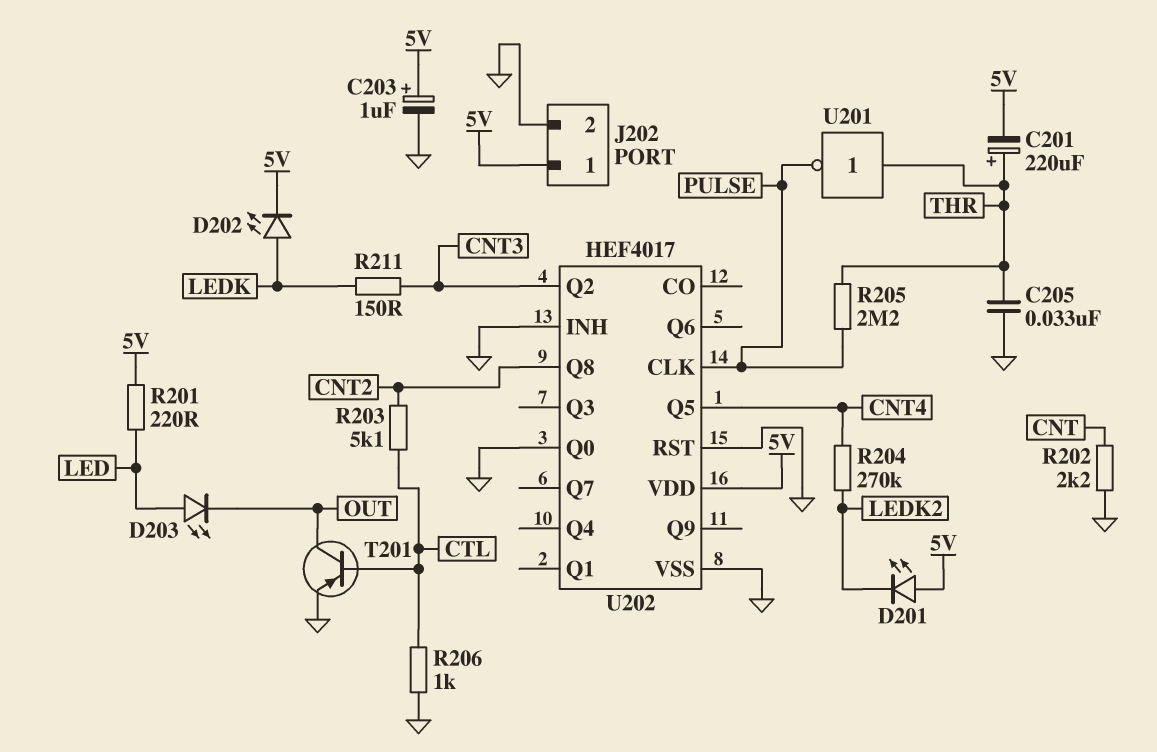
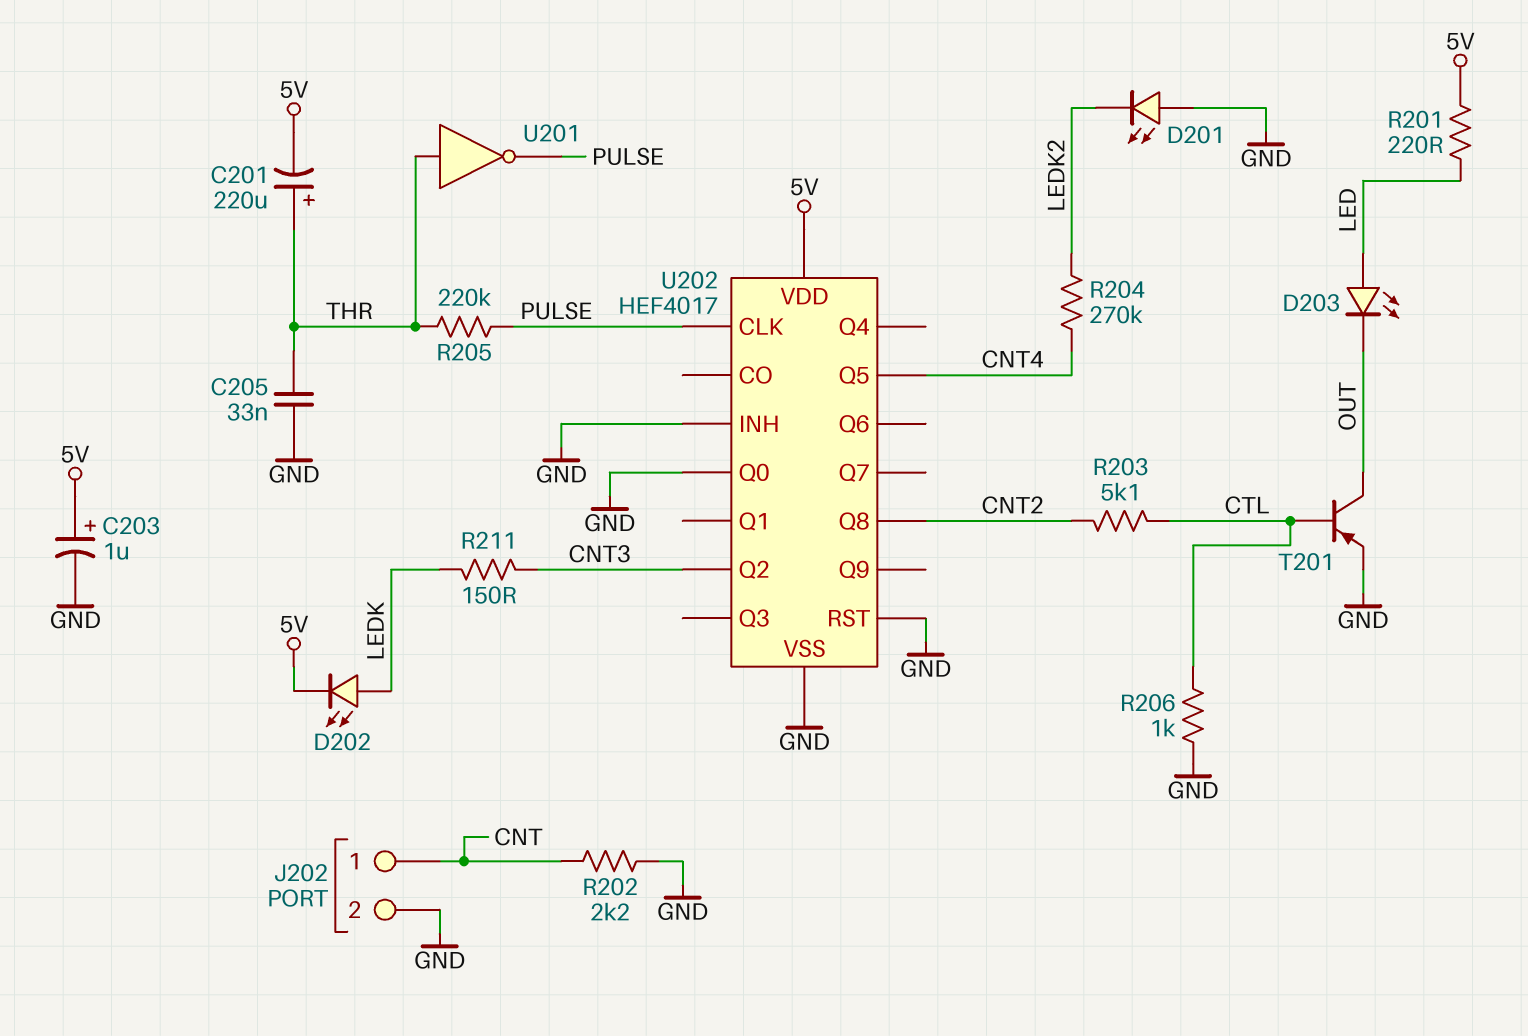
D201: LED (A 5V, K LEDK2) -> LED (A GND, K LEDK2)
J202 pin 1: 5V -> CNT
R205: 2.2M (PULSE, THR) -> 220k (PULSE, THR)

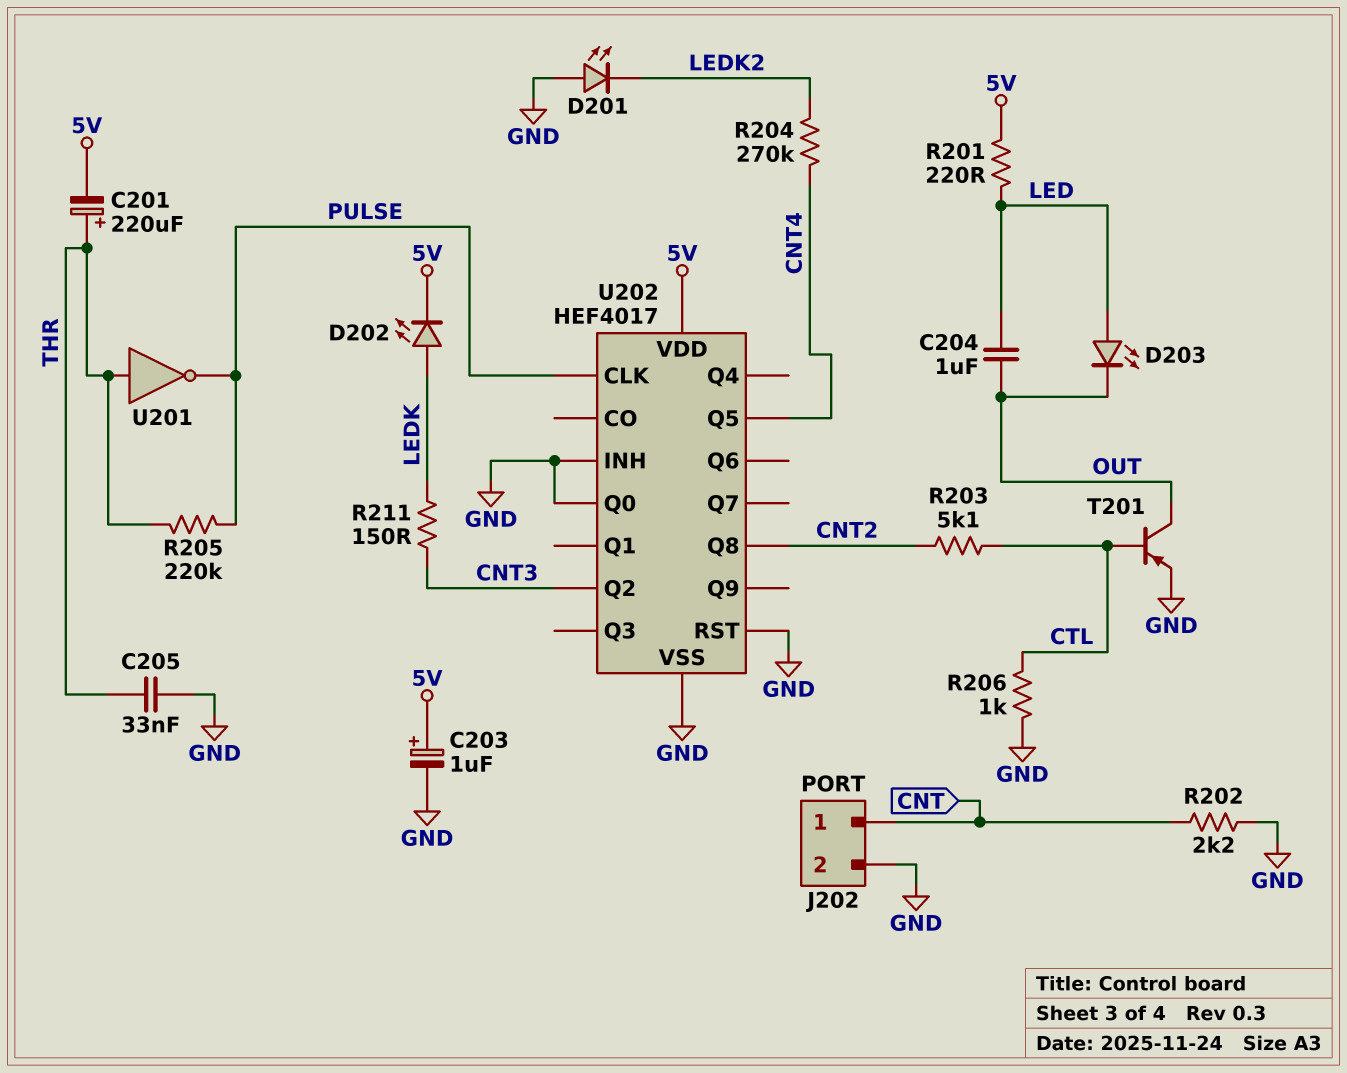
C204: none -> 1uF (LED, OUT)

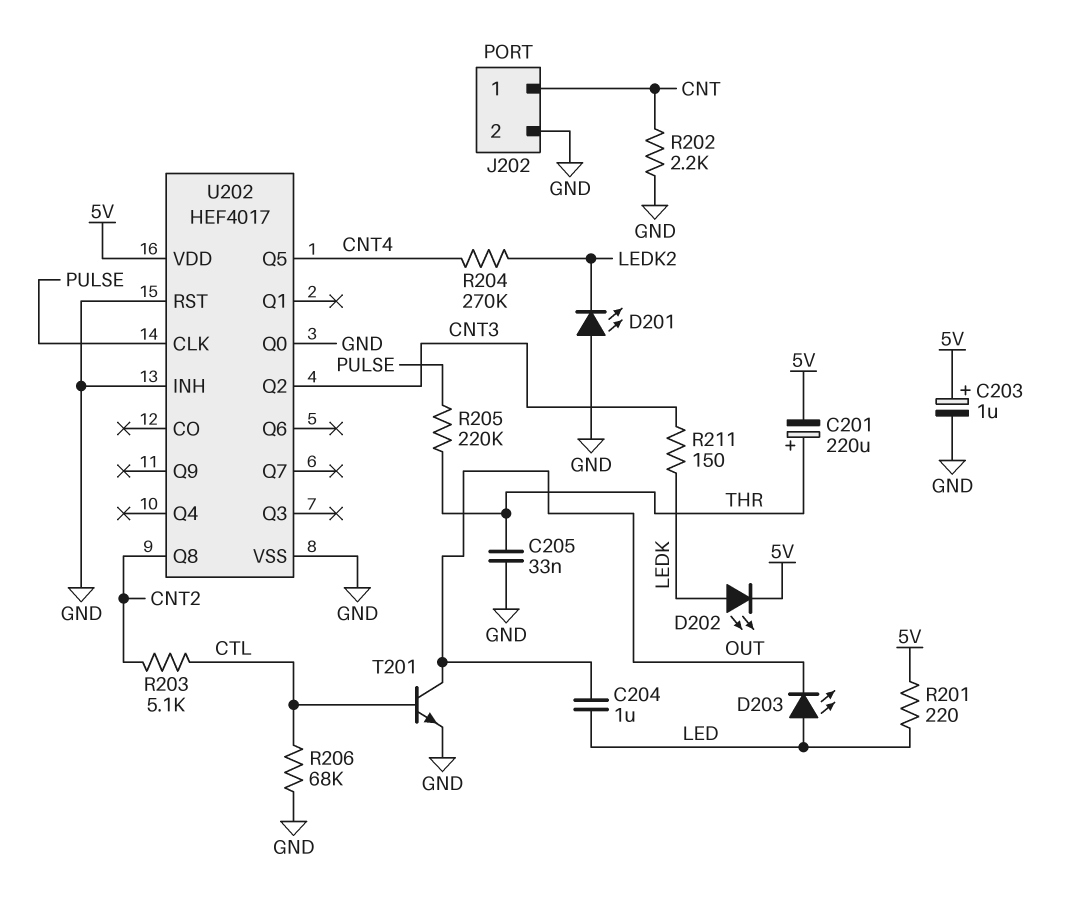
R206: 1k (CTL, GND) -> 68k (CTL, GND)
T201: PNP (B CTL, C OUT, E GND) -> NPN (B CTL, C OUT, E GND)
U201: NOT (in THR, out PULSE) -> none

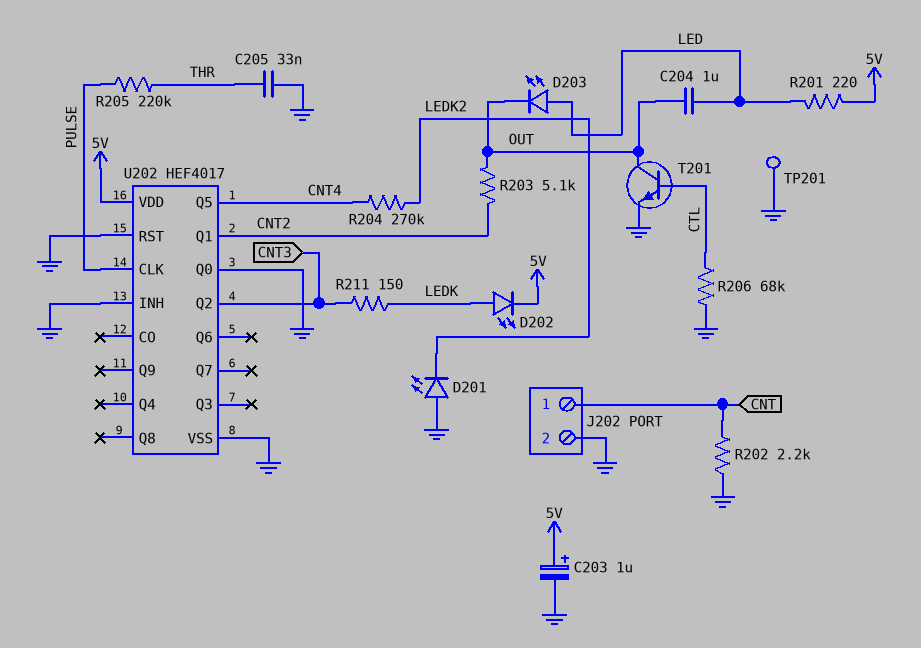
C201: 220uF (plus THR, minus 5V) -> none
R203: 5.1k (CNT2, CTL) -> 5.1k (CNT2, OUT)
TP201: none -> test point (GND)
U202 pin Q1: none -> CNT2
U202 pin Q8: CNT2 -> none

